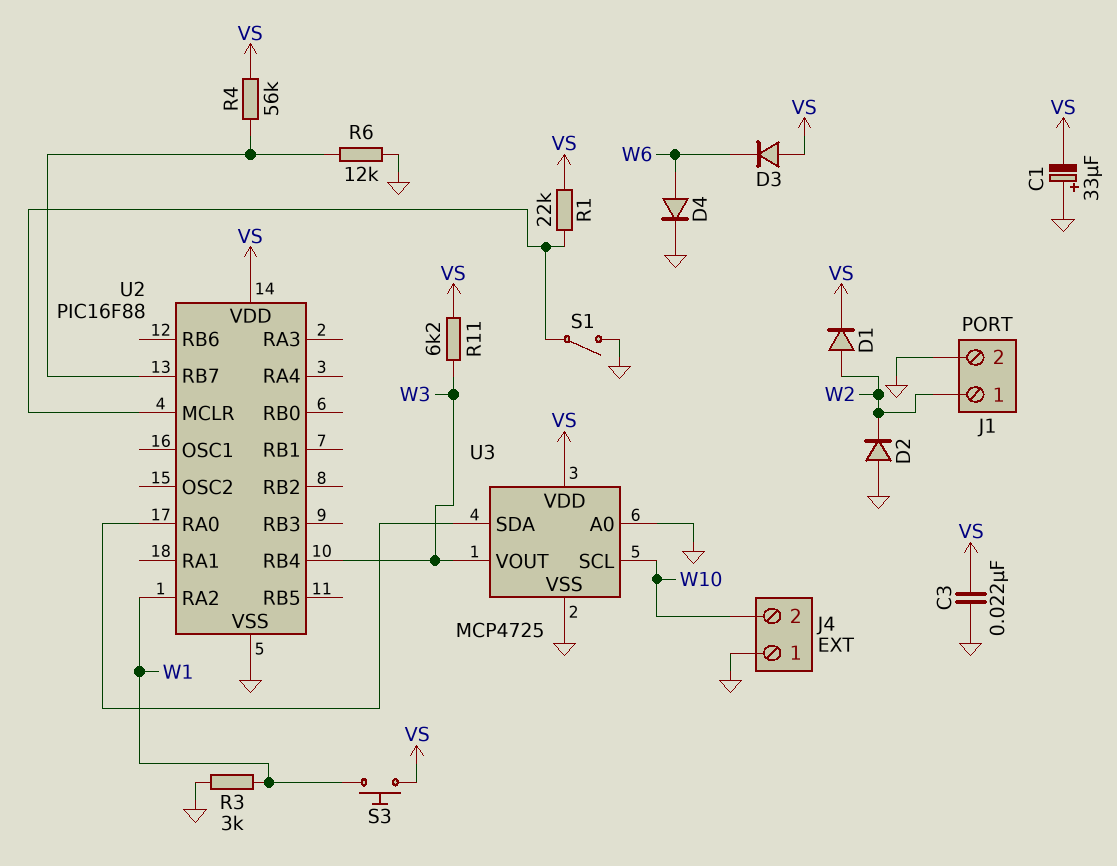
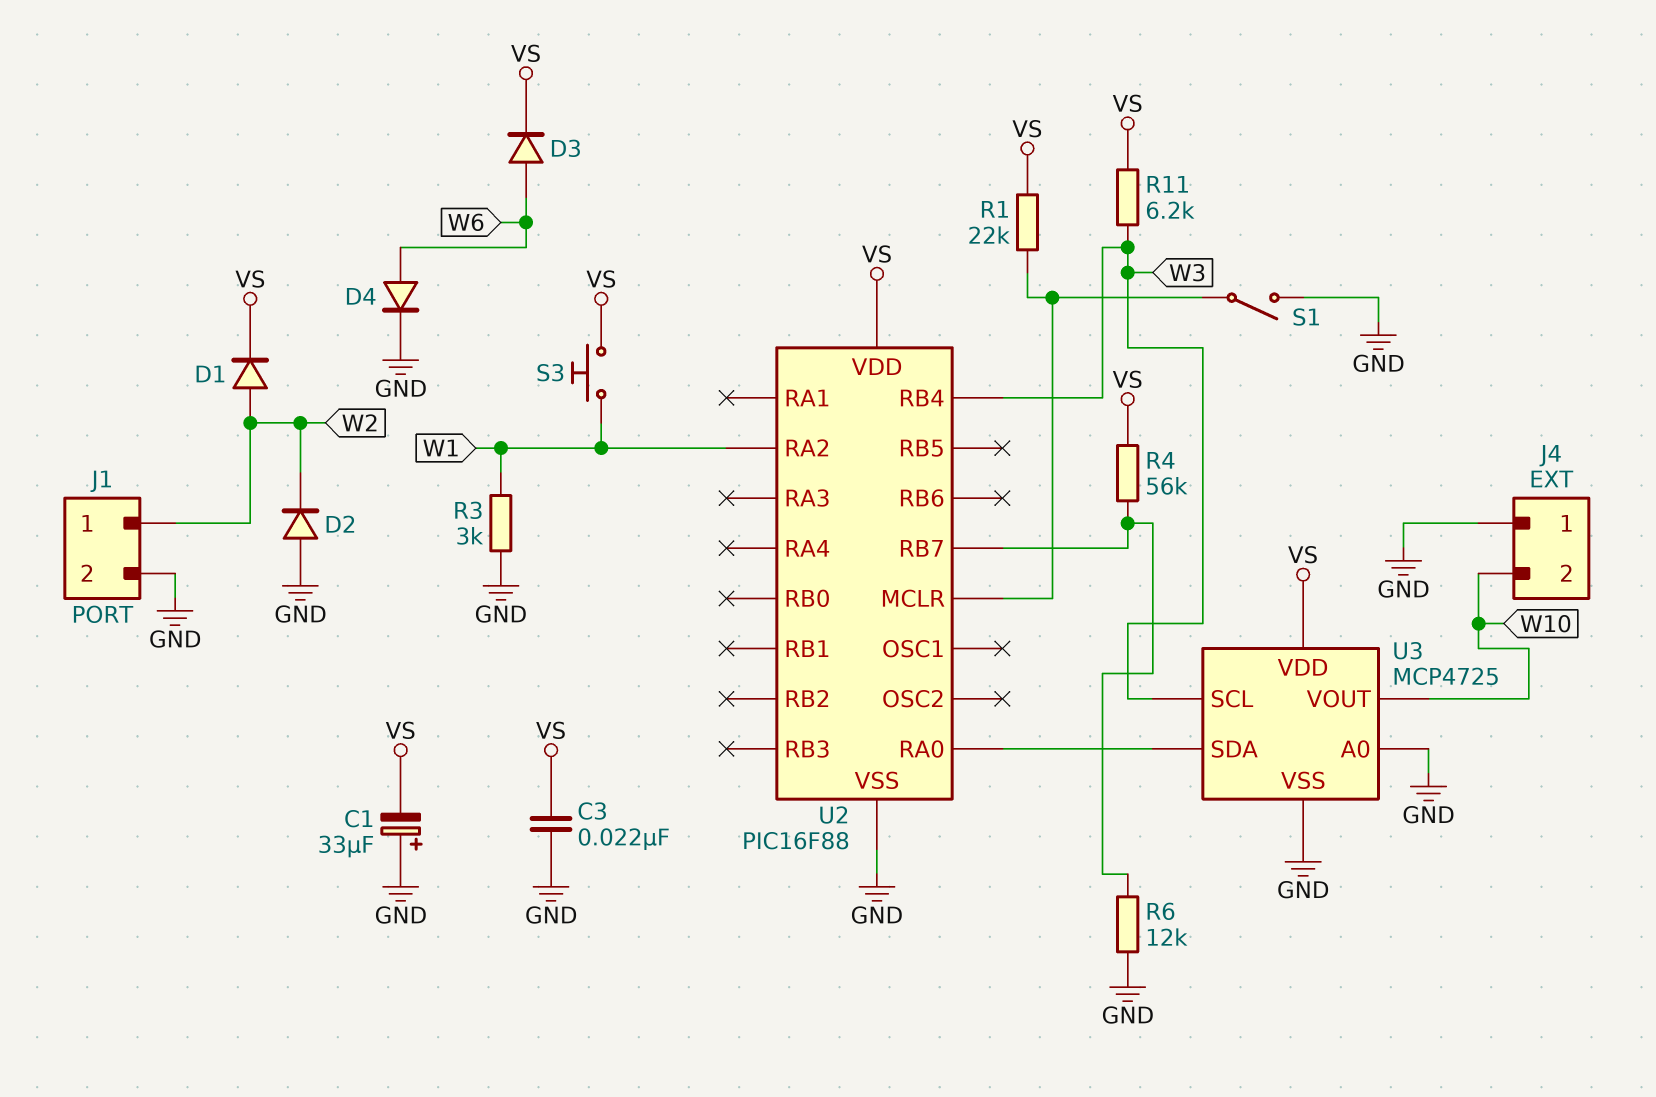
D3: diode (A VS, K W6) -> diode (A W6, K VS)
U3 pin SCL: W10 -> W3
U3 pin VOUT: W3 -> W10

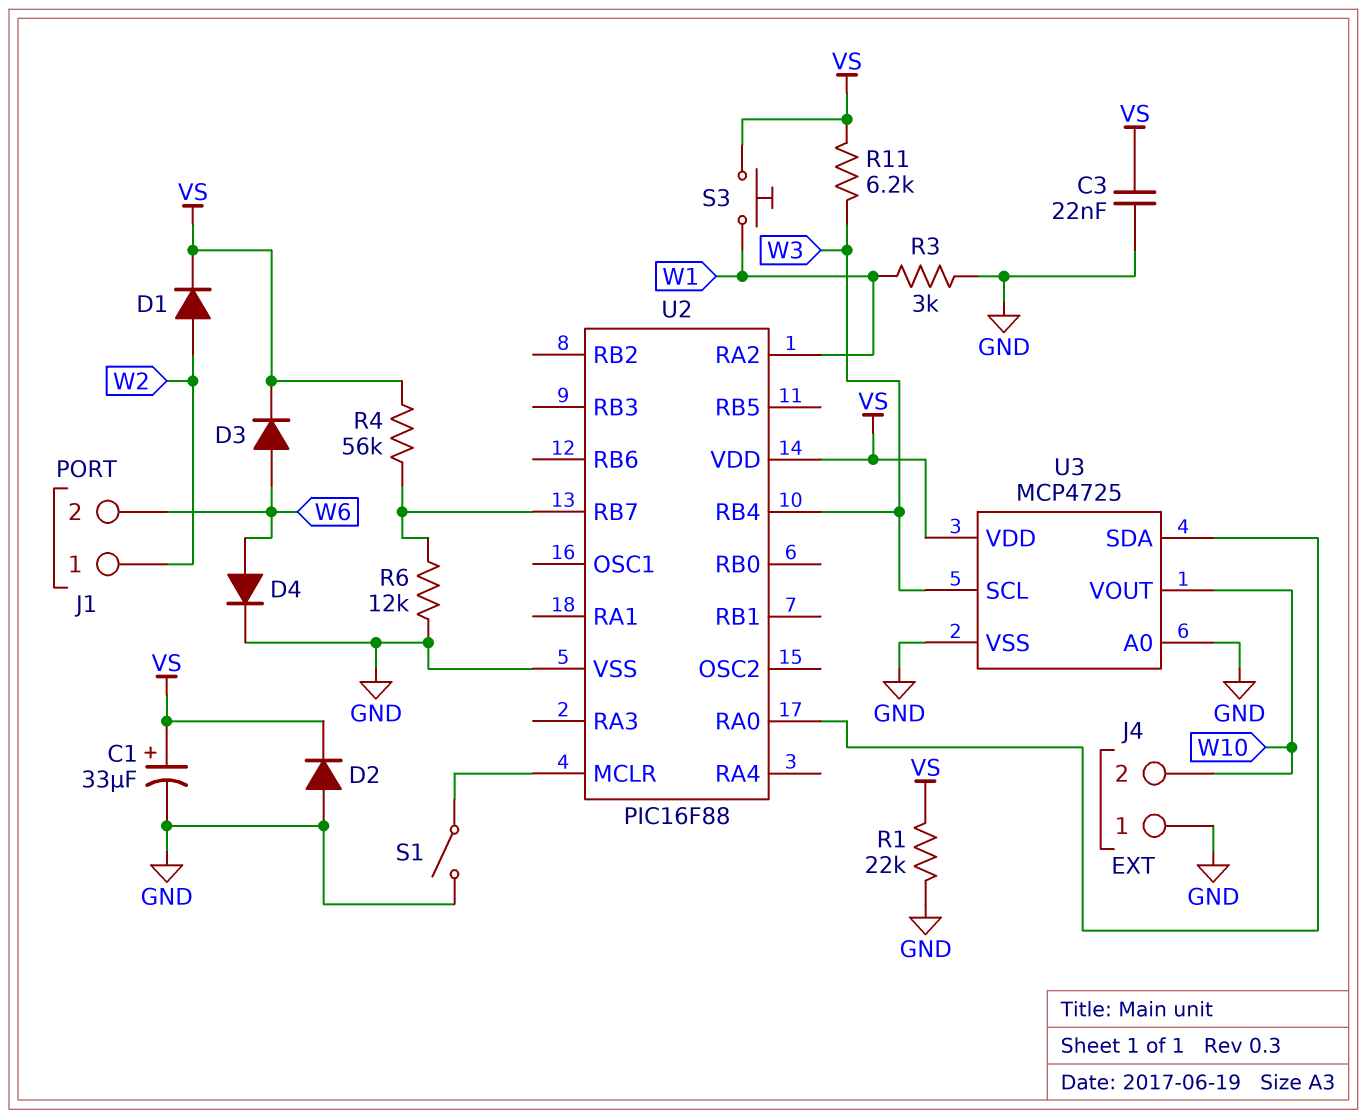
C1: 33uF (plus GND, minus VS) -> 33uF (plus VS, minus GND)
D2: diode (A GND, K W2) -> diode (A GND, K VS)
J1 pin 2: GND -> W6
R1: 22k (U2/MCLR, VS) -> 22k (GND, VS)

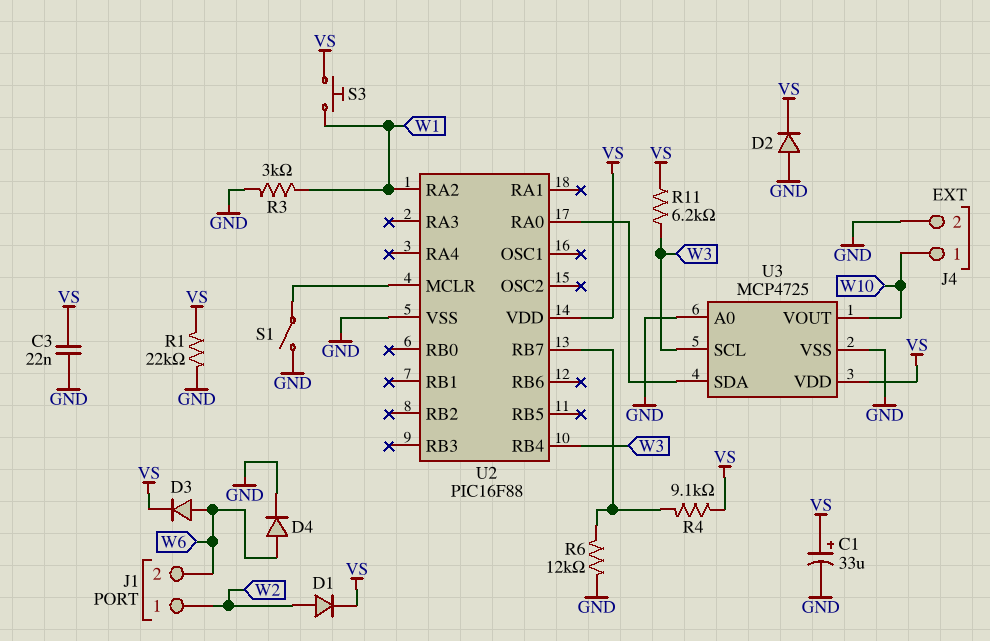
J4 pin 1: GND -> W10
J4 pin 2: W10 -> GND
R4: 56k (U2/RB7, VS) -> 9.1k (U2/RB7, VS)

